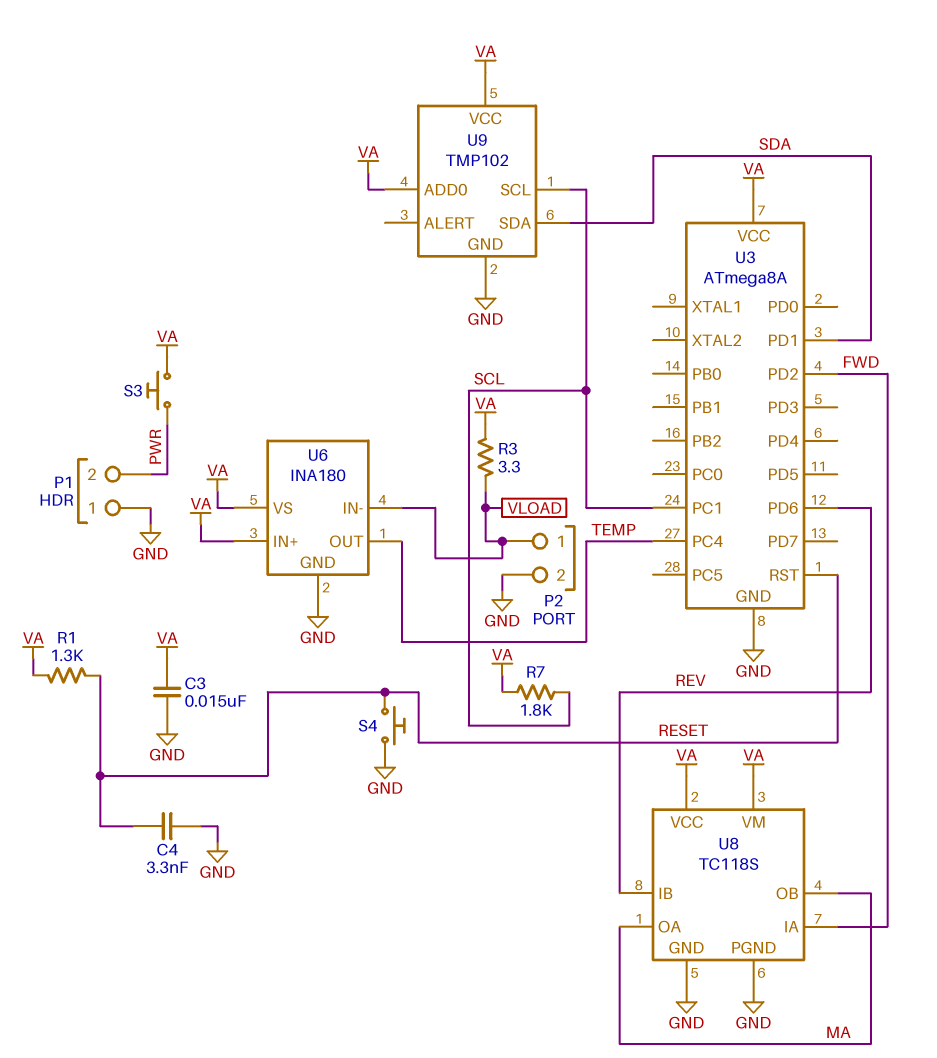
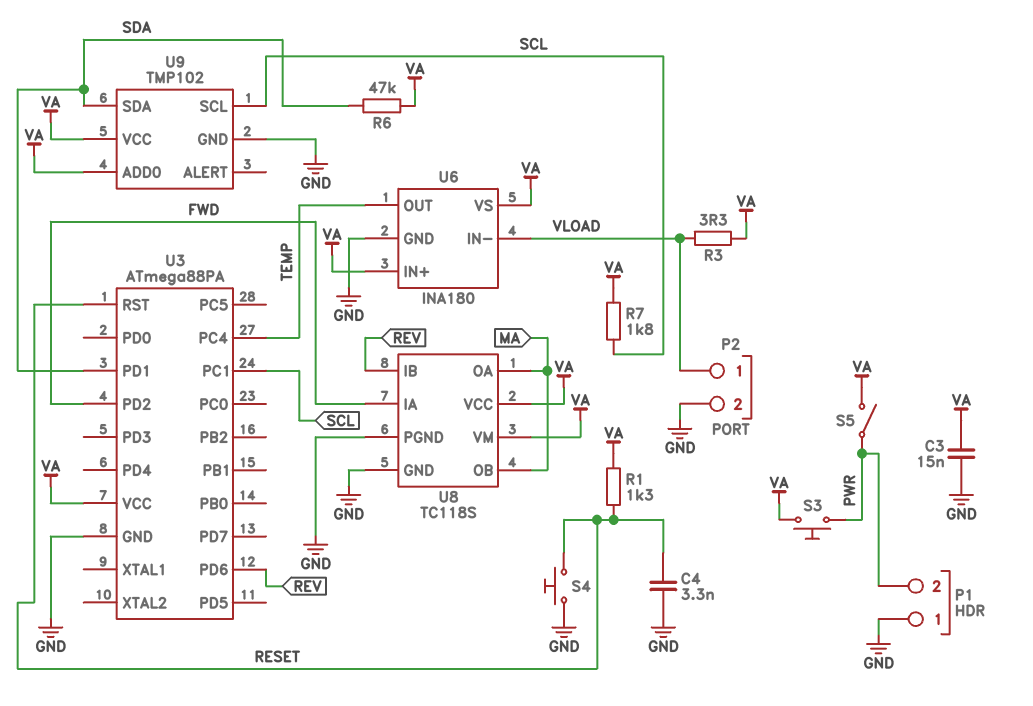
R6: none -> 47k (SDA, VA)
S5: none -> switch (PWR, VA)
U3: ATmega8A -> ATmega88PA

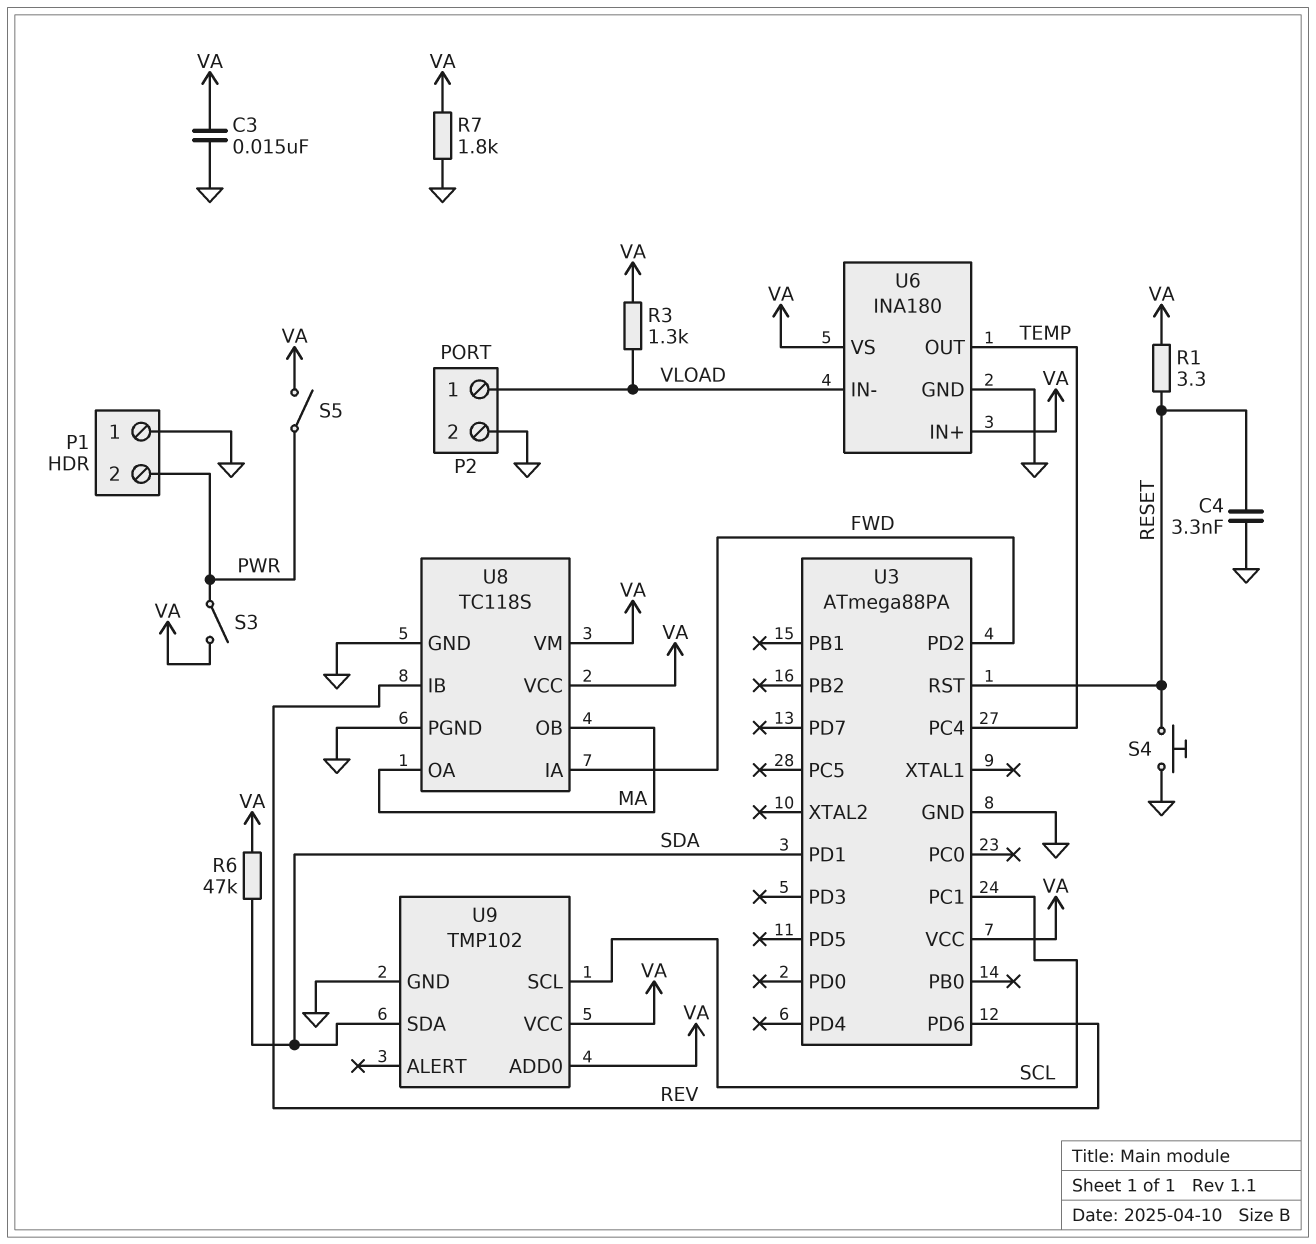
R1: 1.3k (RESET, VA) -> 3.3 (RESET, VA)
R3: 3.3 (VA, VLOAD) -> 1.3k (VA, VLOAD)
R7: 1.8k (SCL, VA) -> 1.8k (GND, VA)
S3: button (PWR, VA) -> switch (PWR, VA)

